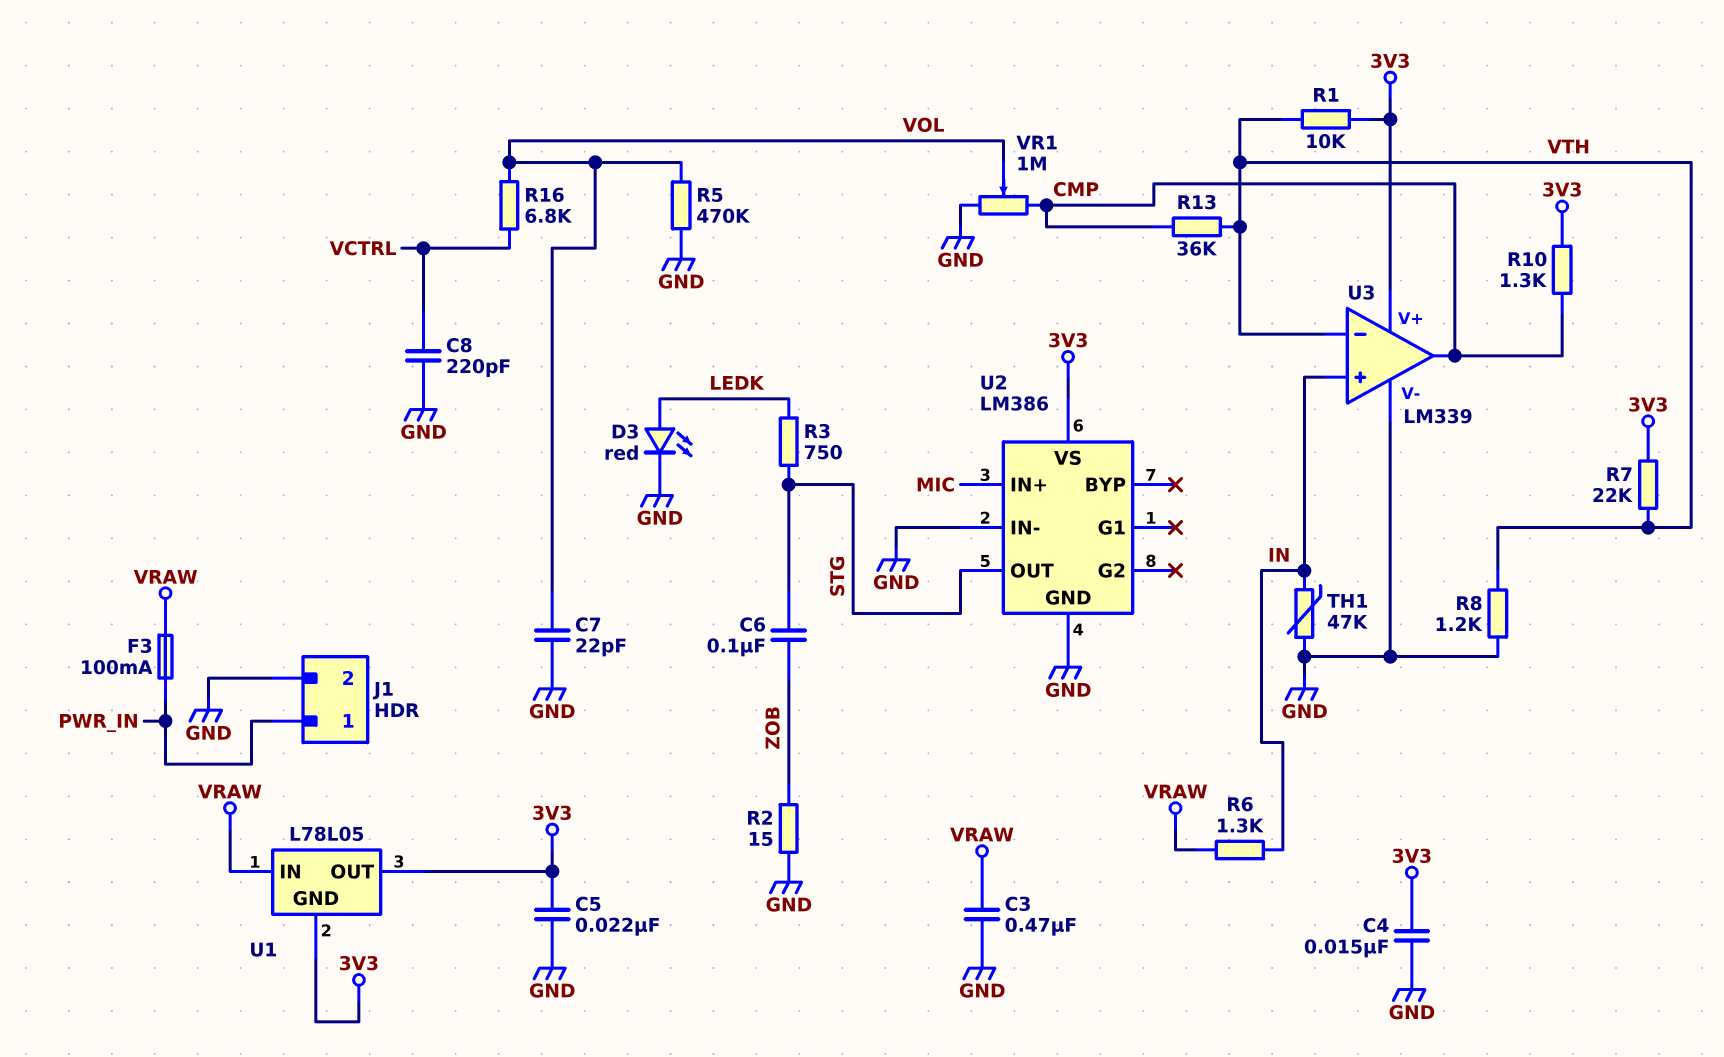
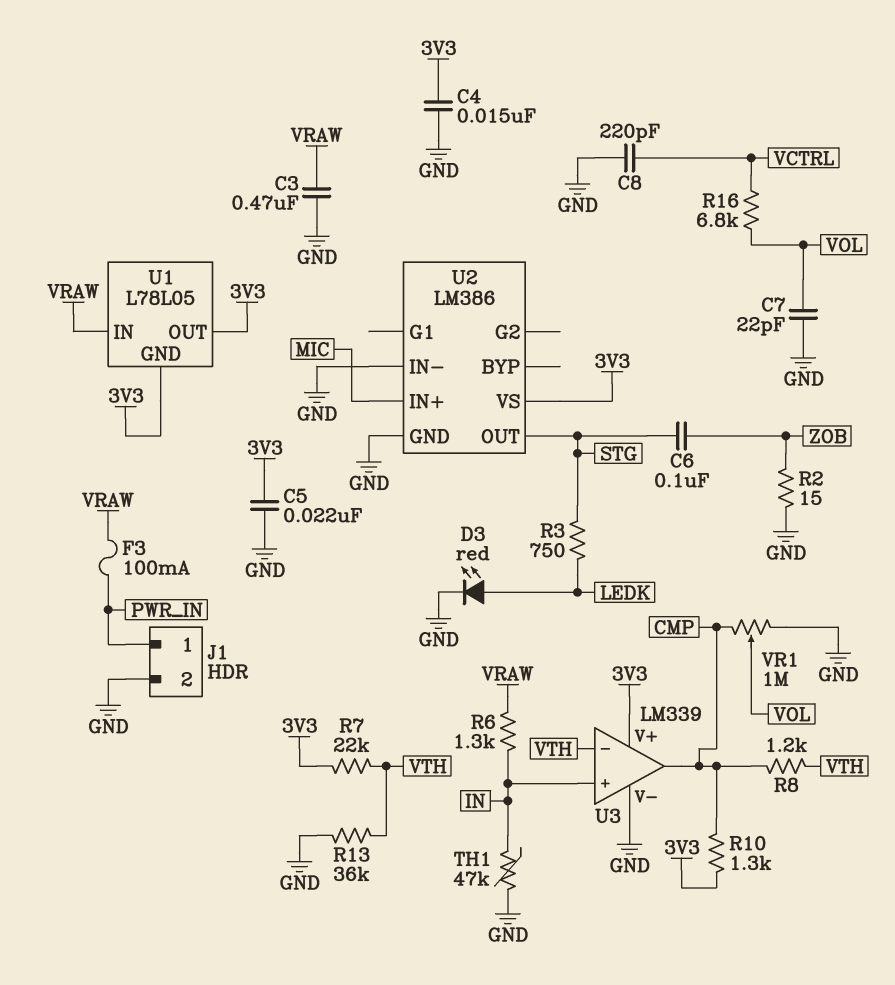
R1: 10k (3V3, VTH) -> none
R5: 470k (GND, VOL) -> none
R8: 1.2k (GND, VTH) -> 1.2k (CMP, VTH)
R13: 36k (CMP, VTH) -> 36k (GND, VTH)

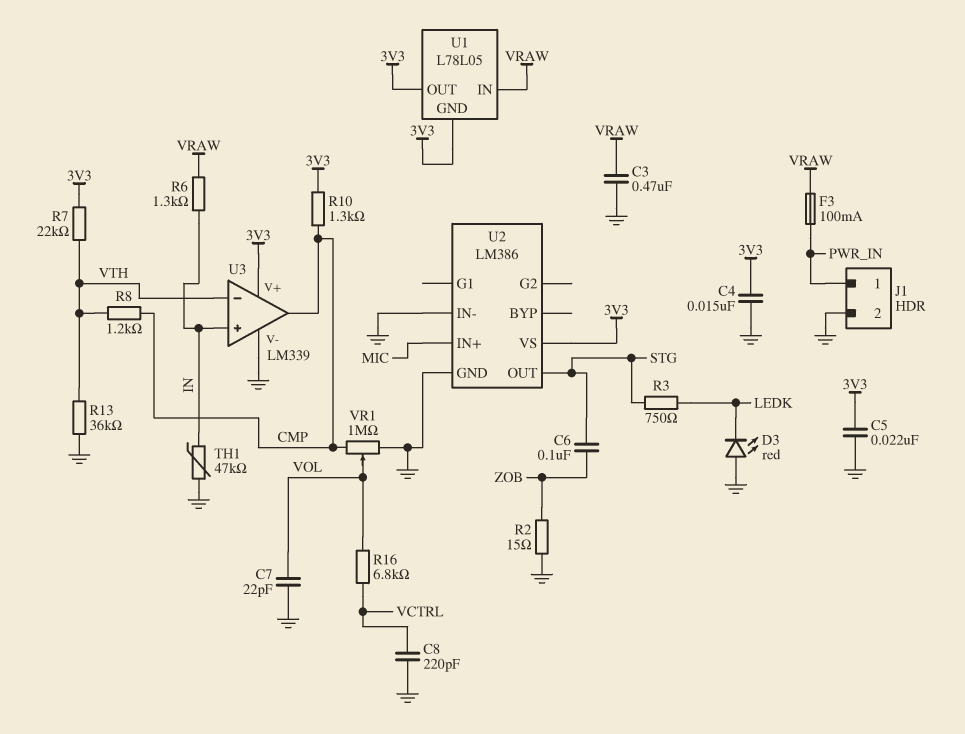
D3: LED red (A LEDK, K GND) -> LED red (A GND, K LEDK)

